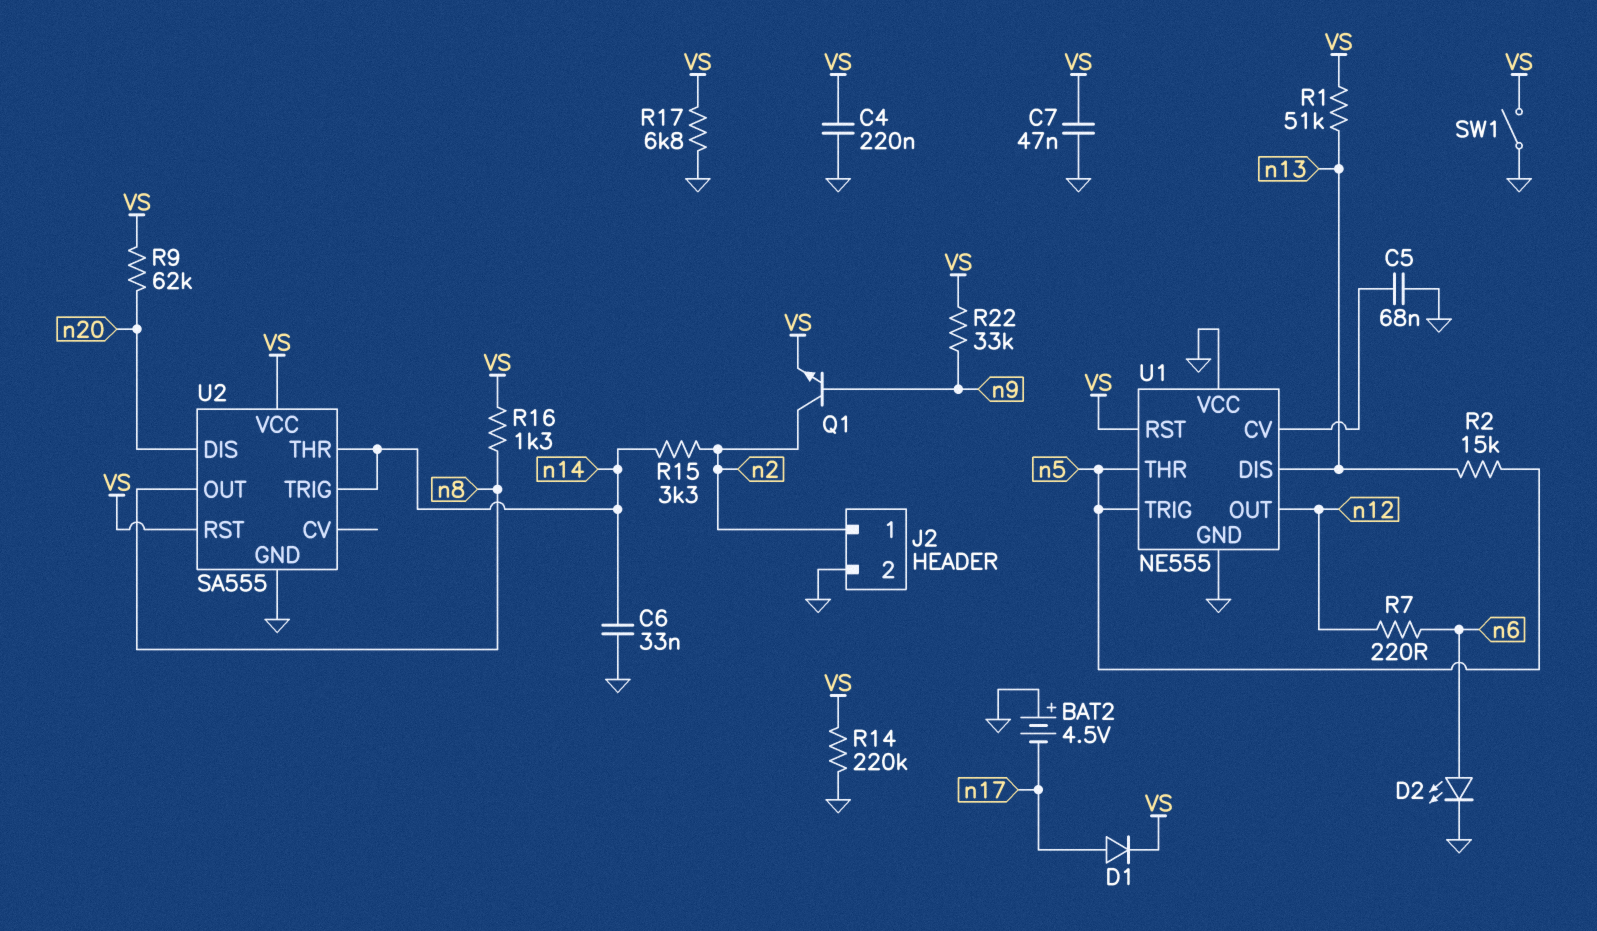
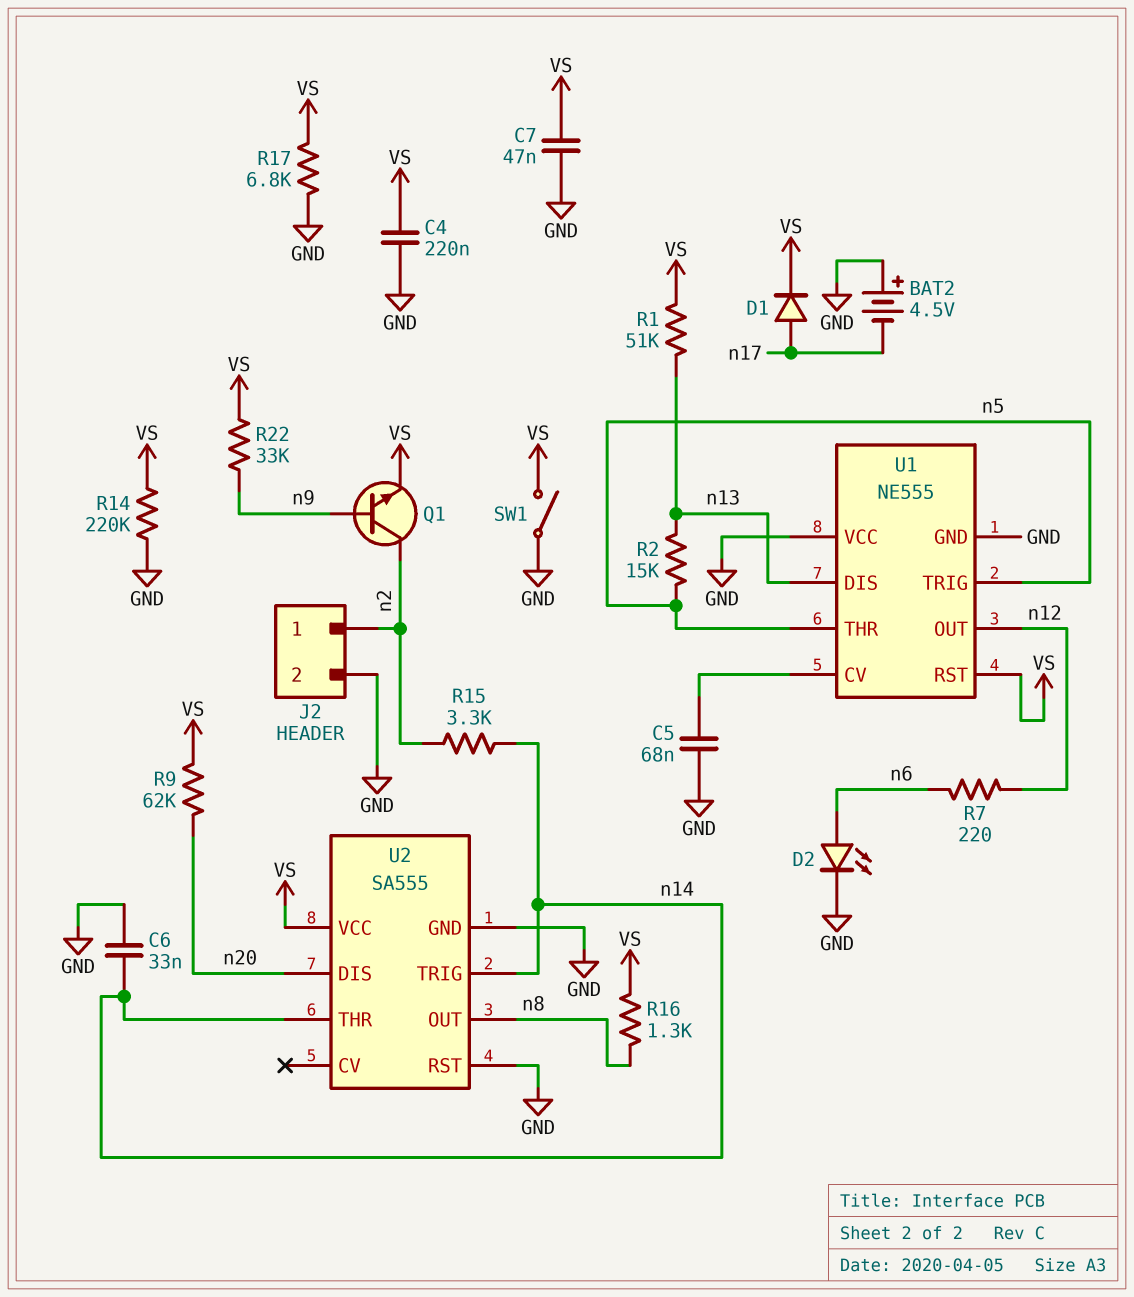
U2 pin RST: VS -> GND

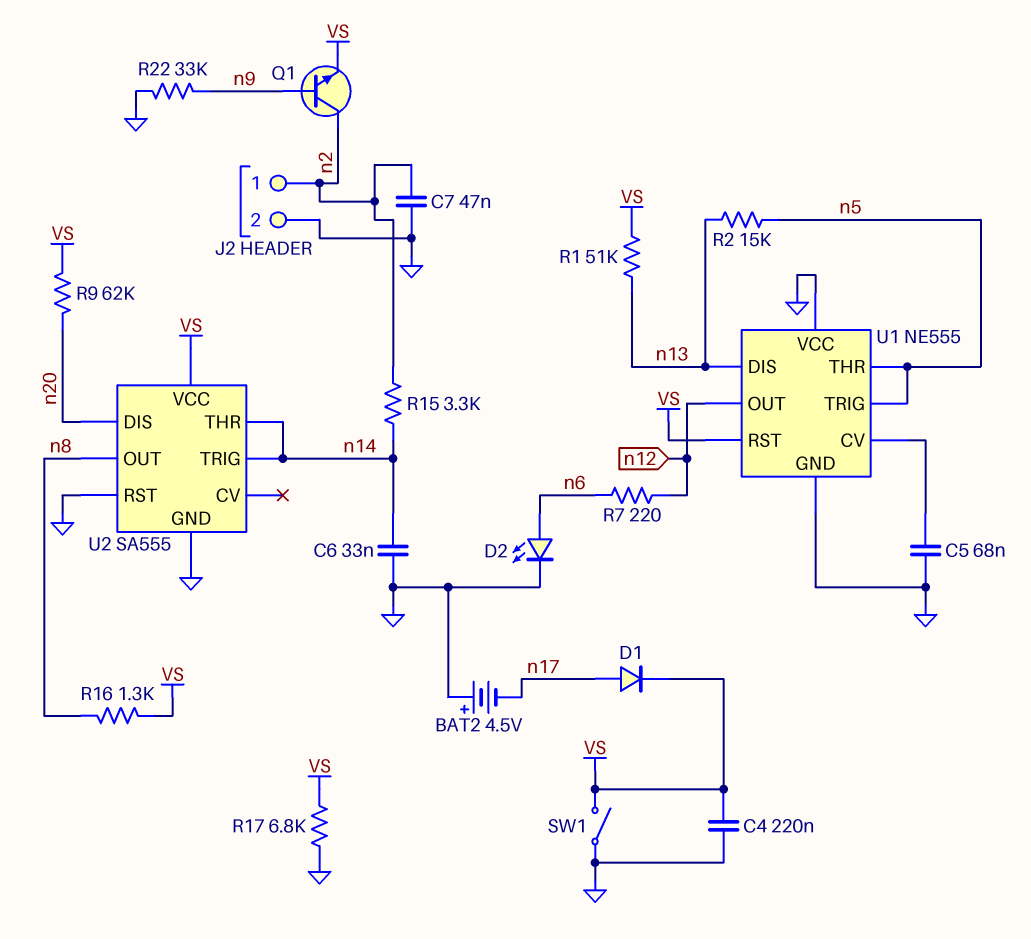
C7: 47nF (GND, VS) -> 47nF (GND, n2)
R14: 220k (GND, VS) -> none
R22: 33k (VS, n9) -> 33k (GND, n9)

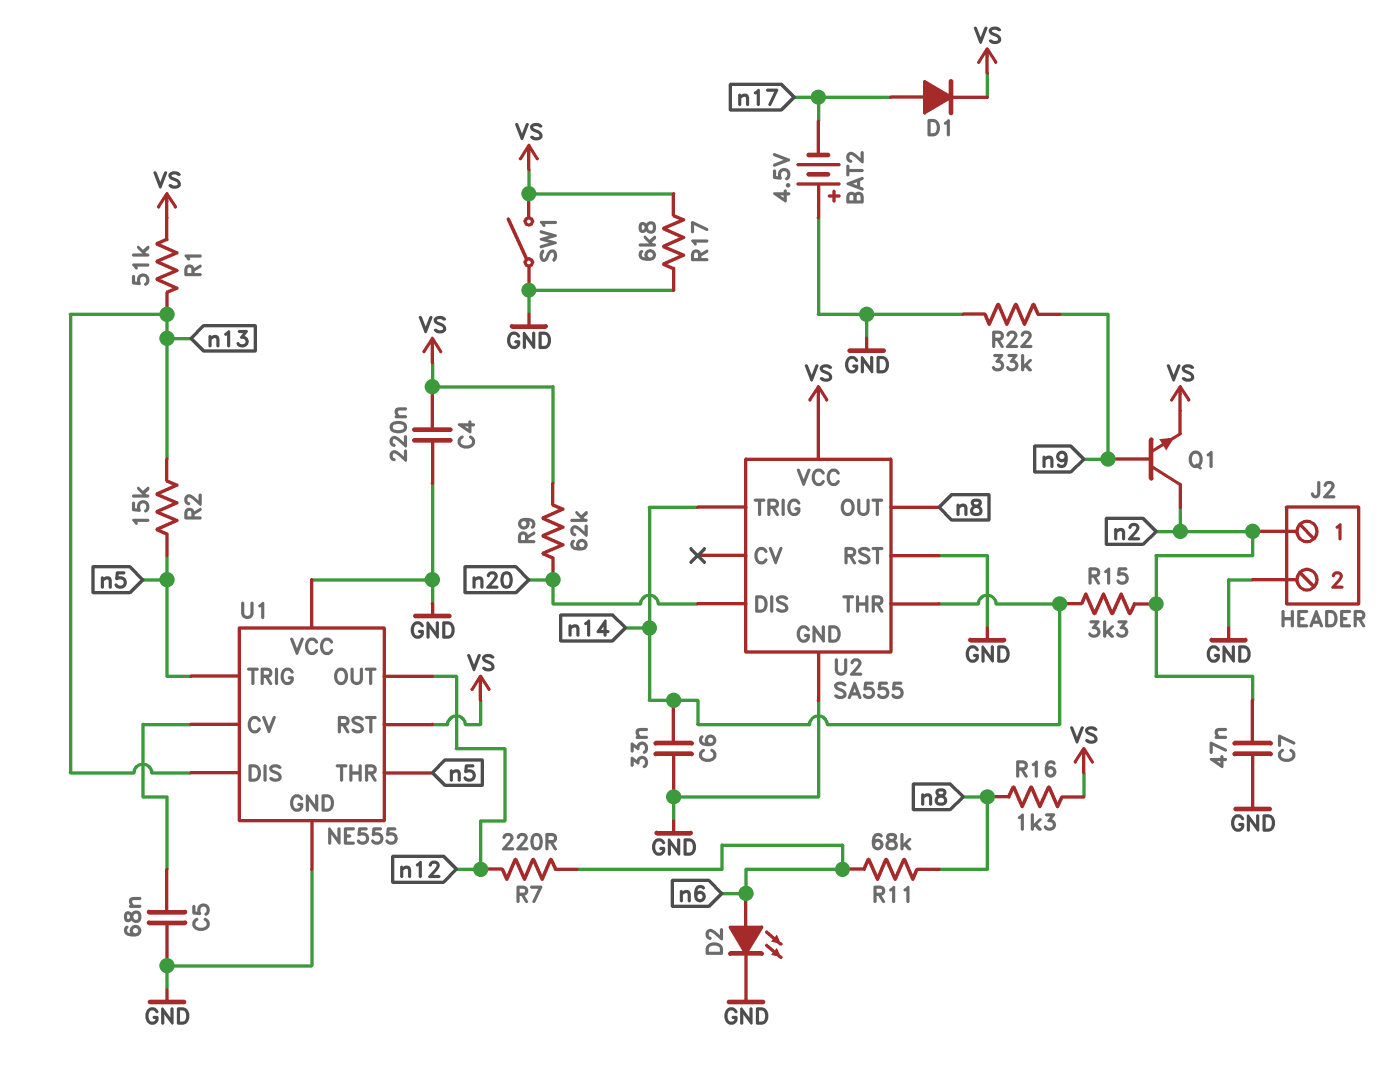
R11: none -> 68k (n6, n8)

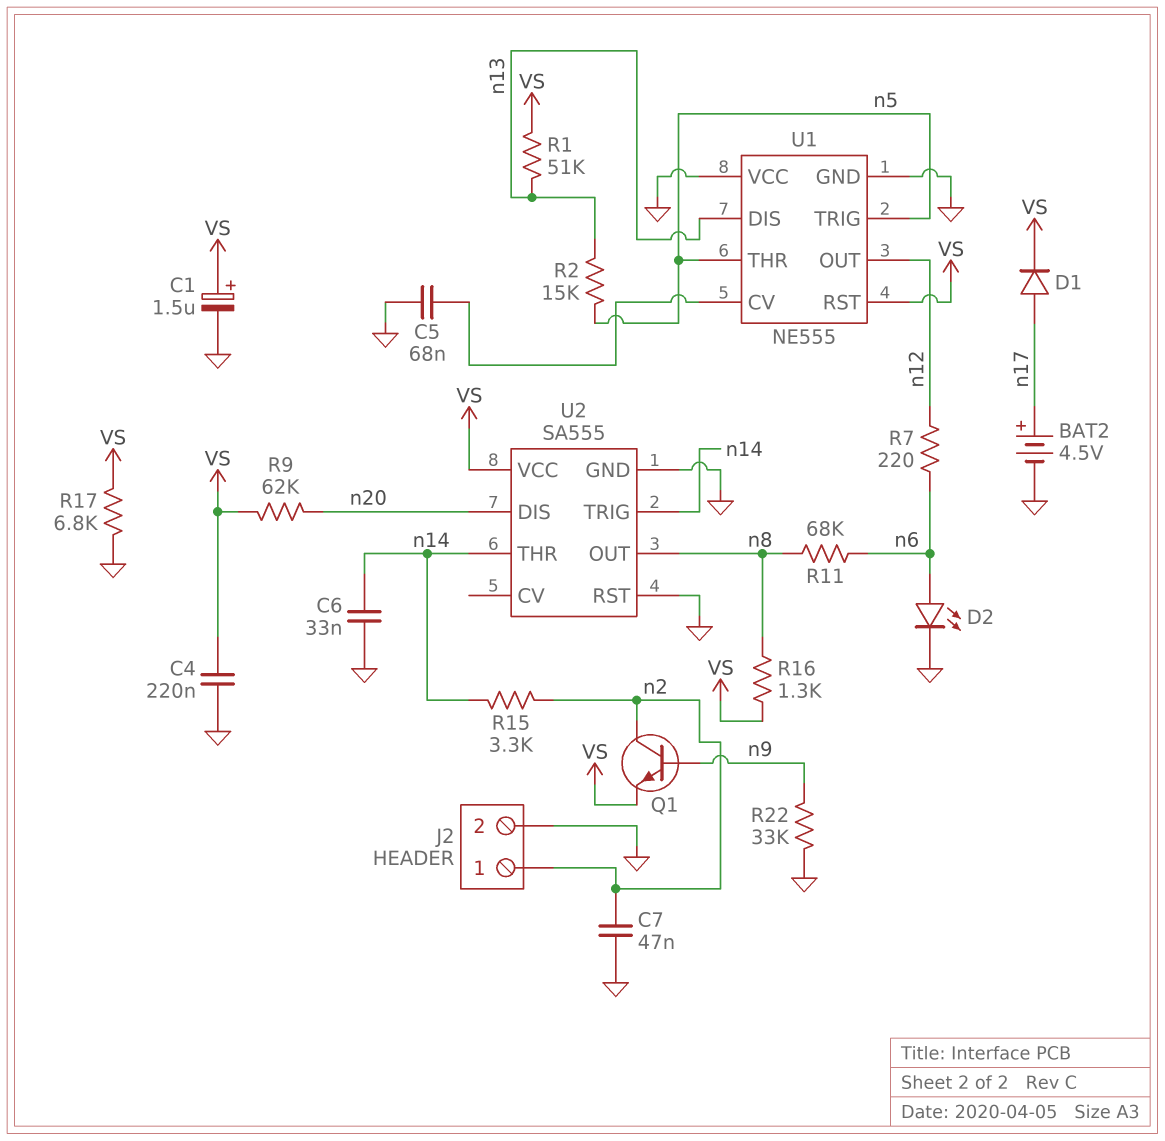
BAT2: 4.5V (plus GND, minus n17) -> 4.5V (plus n17, minus GND)
C1: none -> 1.5uF (plus VS, minus GND)
SW1: switch (GND, VS) -> none

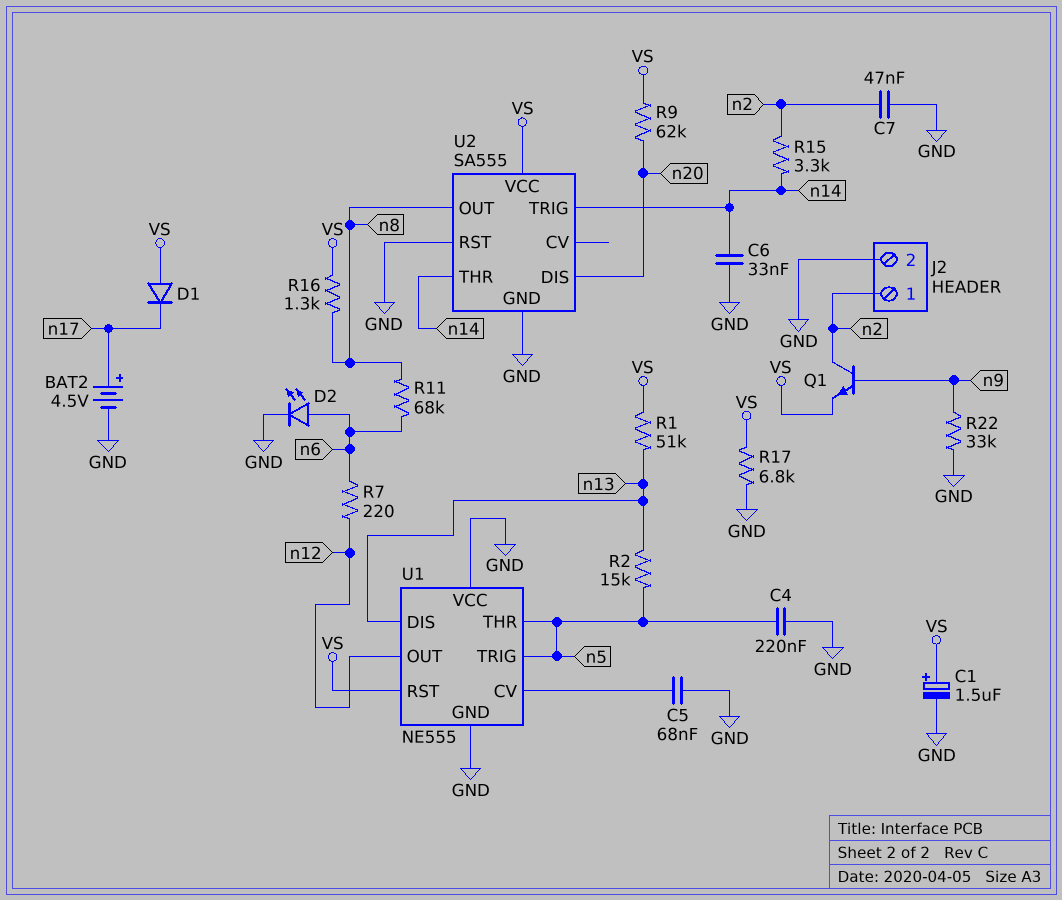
C4: 220nF (GND, VS) -> 220nF (GND, n5)
D1: diode (A n17, K VS) -> diode (A VS, K n17)

